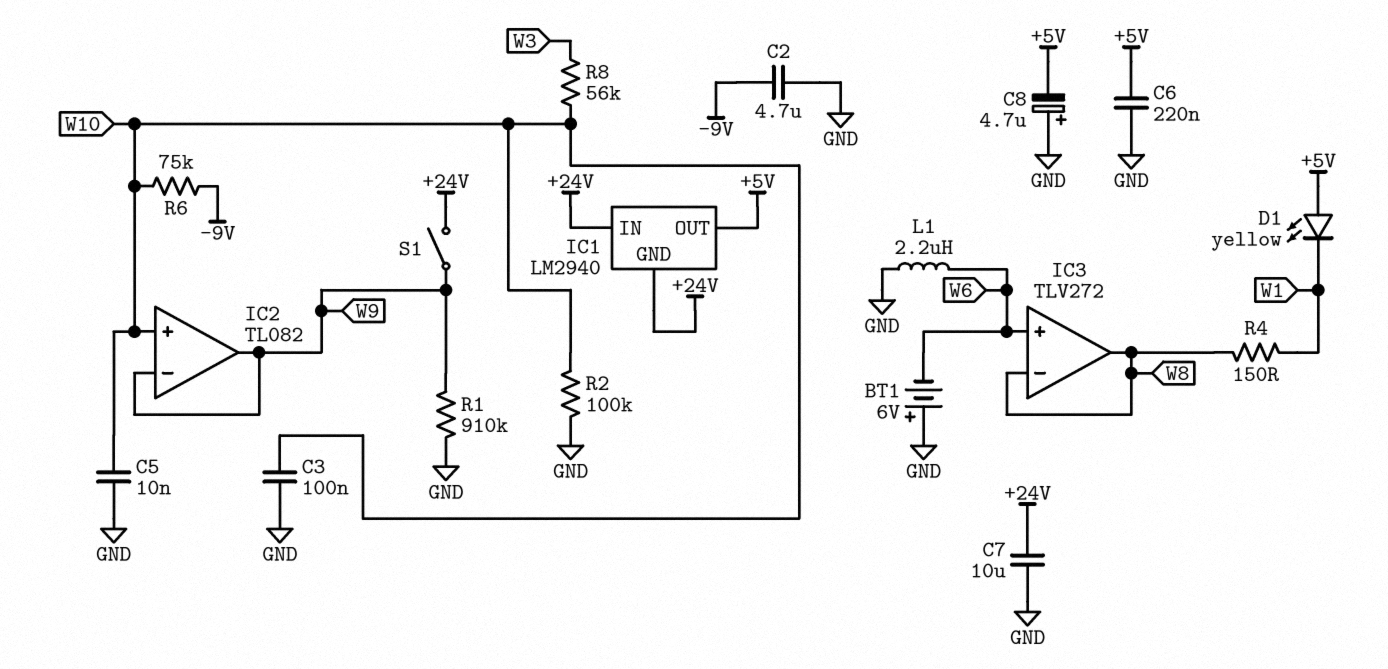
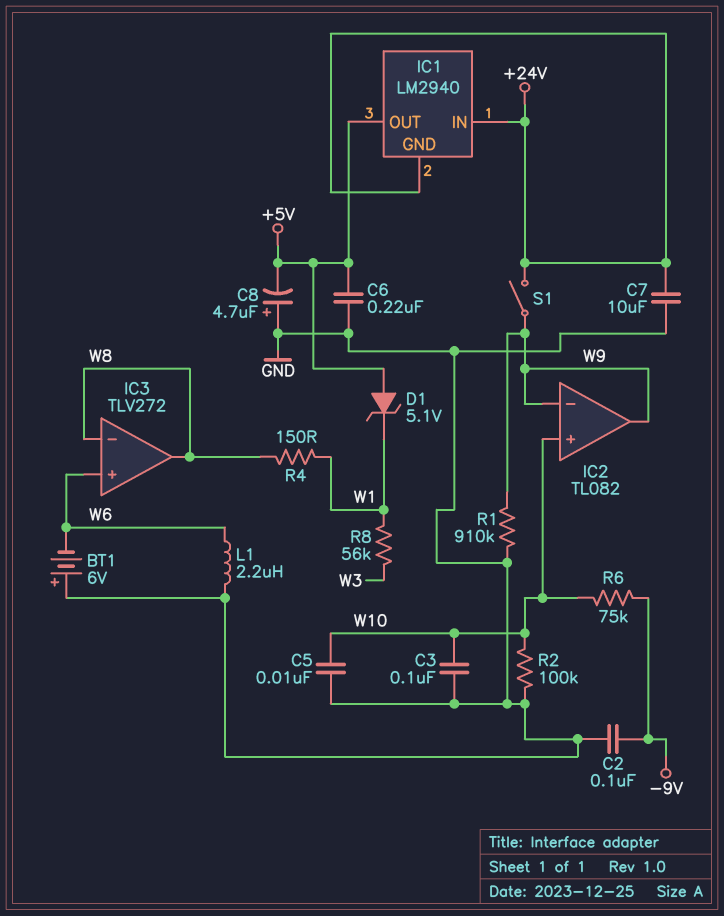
C2: 4.7uF (-9V, GND) -> 100nF (-9V, GND)
D1: LED yellow (A +5V, K W1) -> zener 5.1V (A +5V, K W1)
R8: 56k (W3, W10) -> 56k (W1, W3)

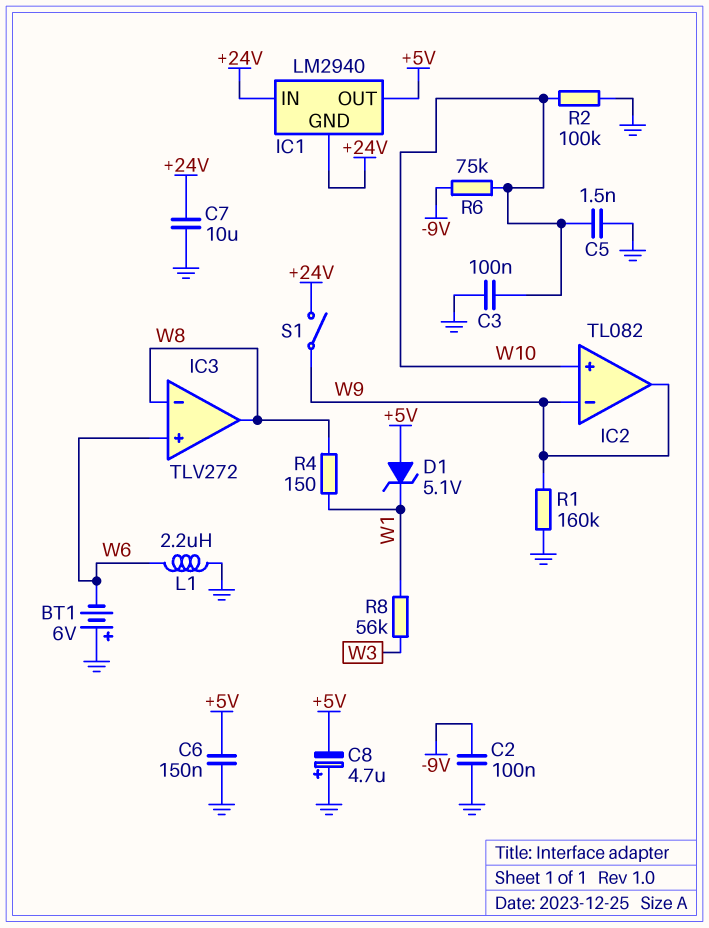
C5: 10nF (GND, W10) -> 1.5nF (GND, W10)
C6: 220nF (+5V, GND) -> 150nF (+5V, GND)
R1: 910k (GND, W9) -> 160k (GND, W9)

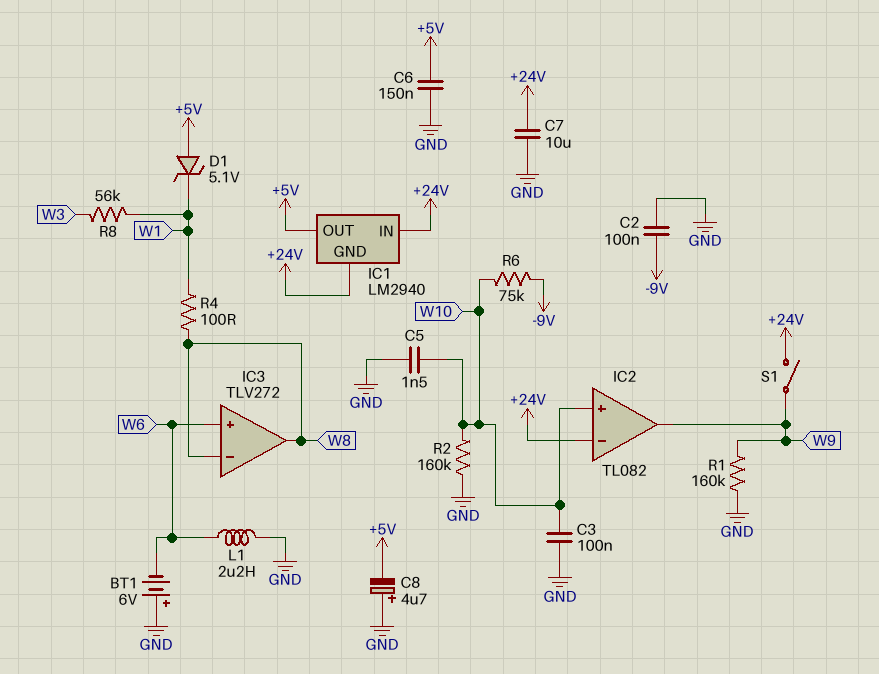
IC2 pin in-: W9 -> +24V
R2: 100k (GND, W10) -> 160k (GND, W10)
R4: 150 (W1, W8) -> 100 (W1, W8)

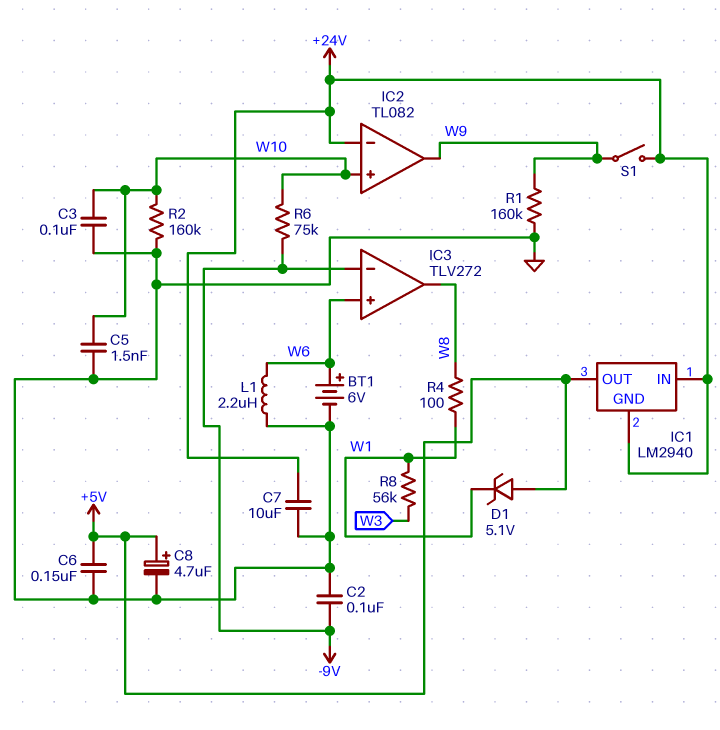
BT1: 6V (plus GND, minus W6) -> 6V (plus W6, minus GND)
C8: 4.7uF (plus GND, minus +5V) -> 4.7uF (plus +5V, minus GND)
IC3 pin in-: W8 -> -9V

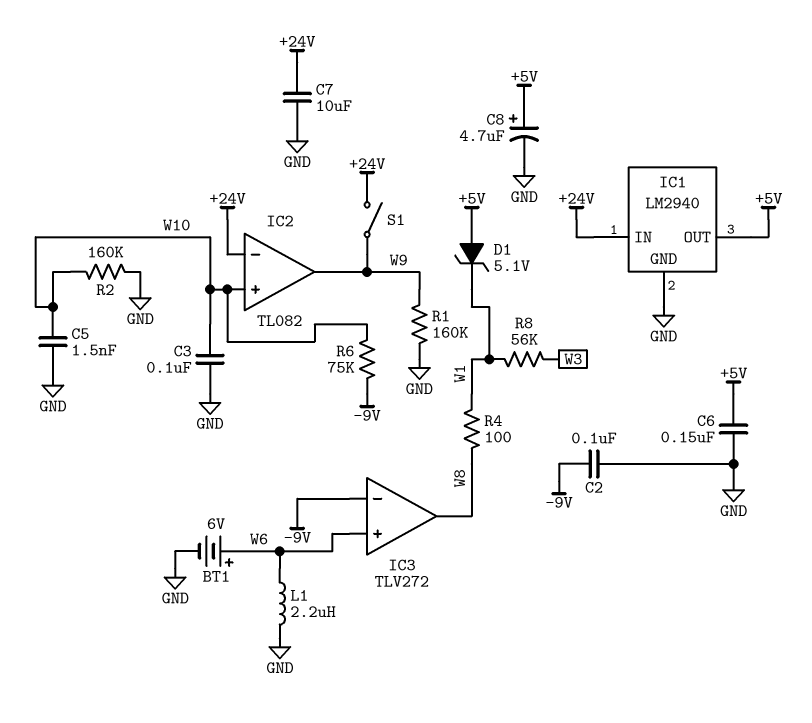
IC1 pin GND: +24V -> GND

